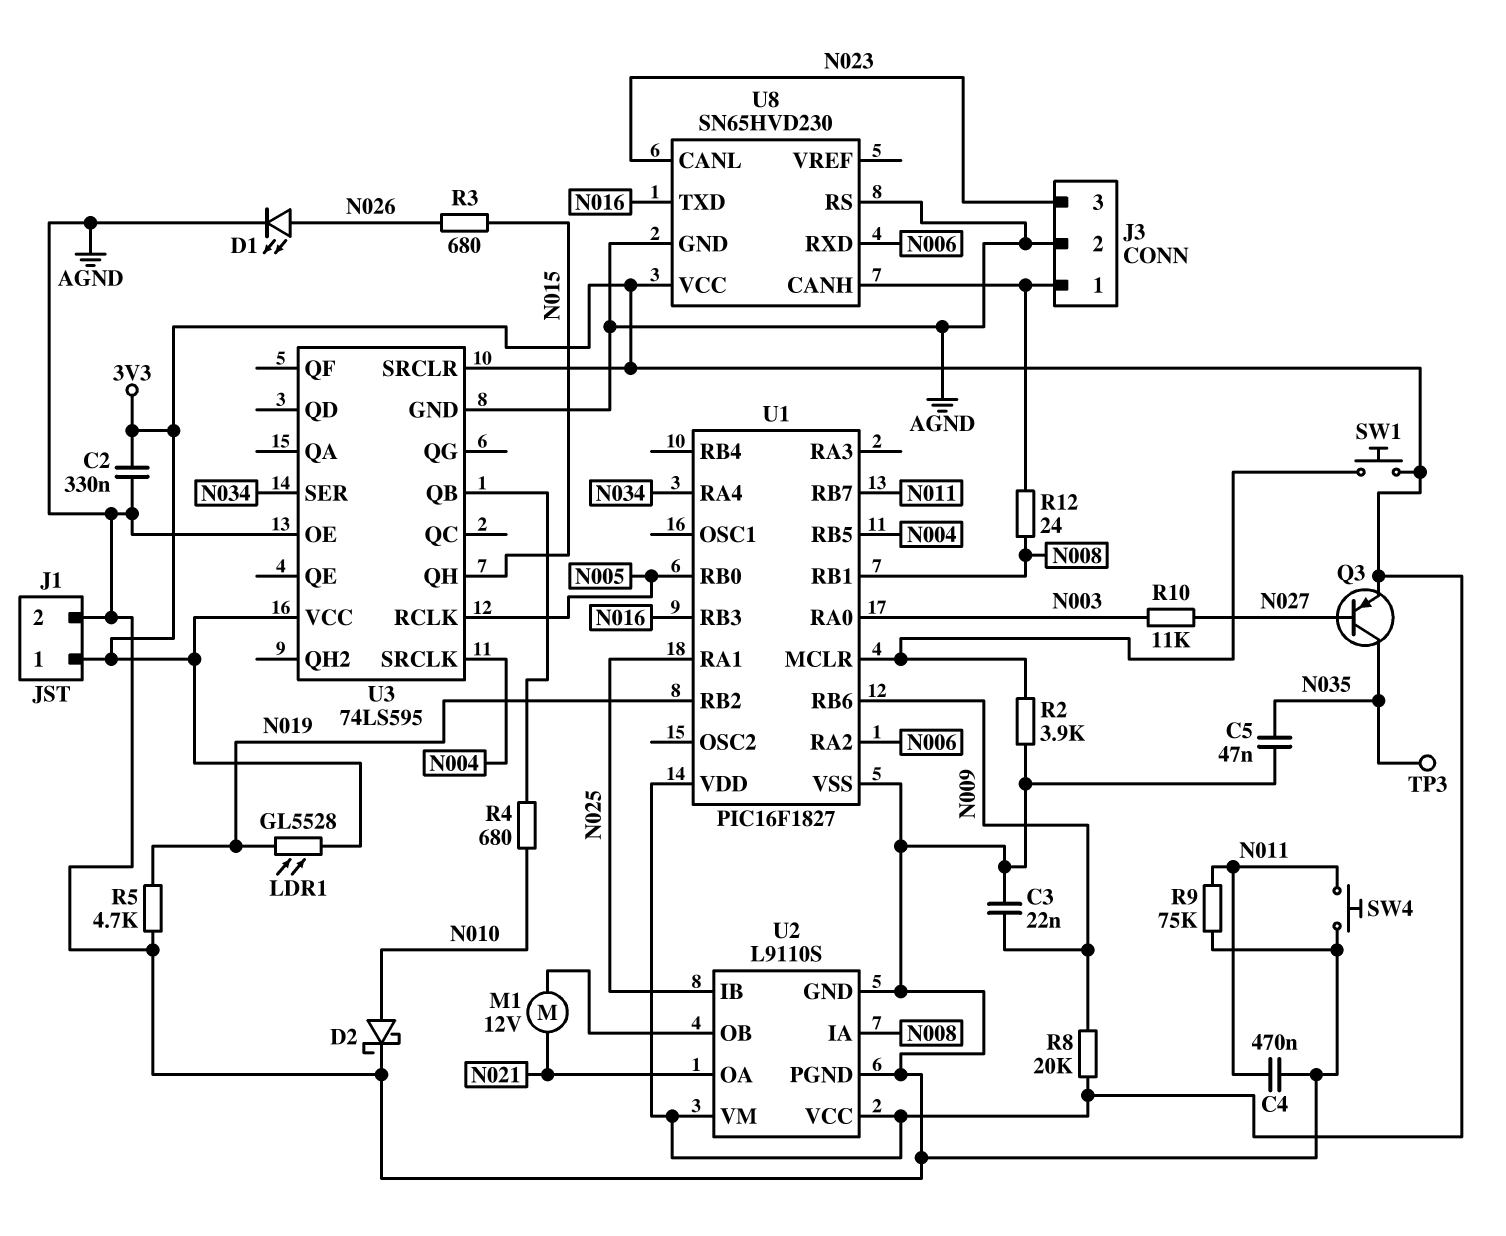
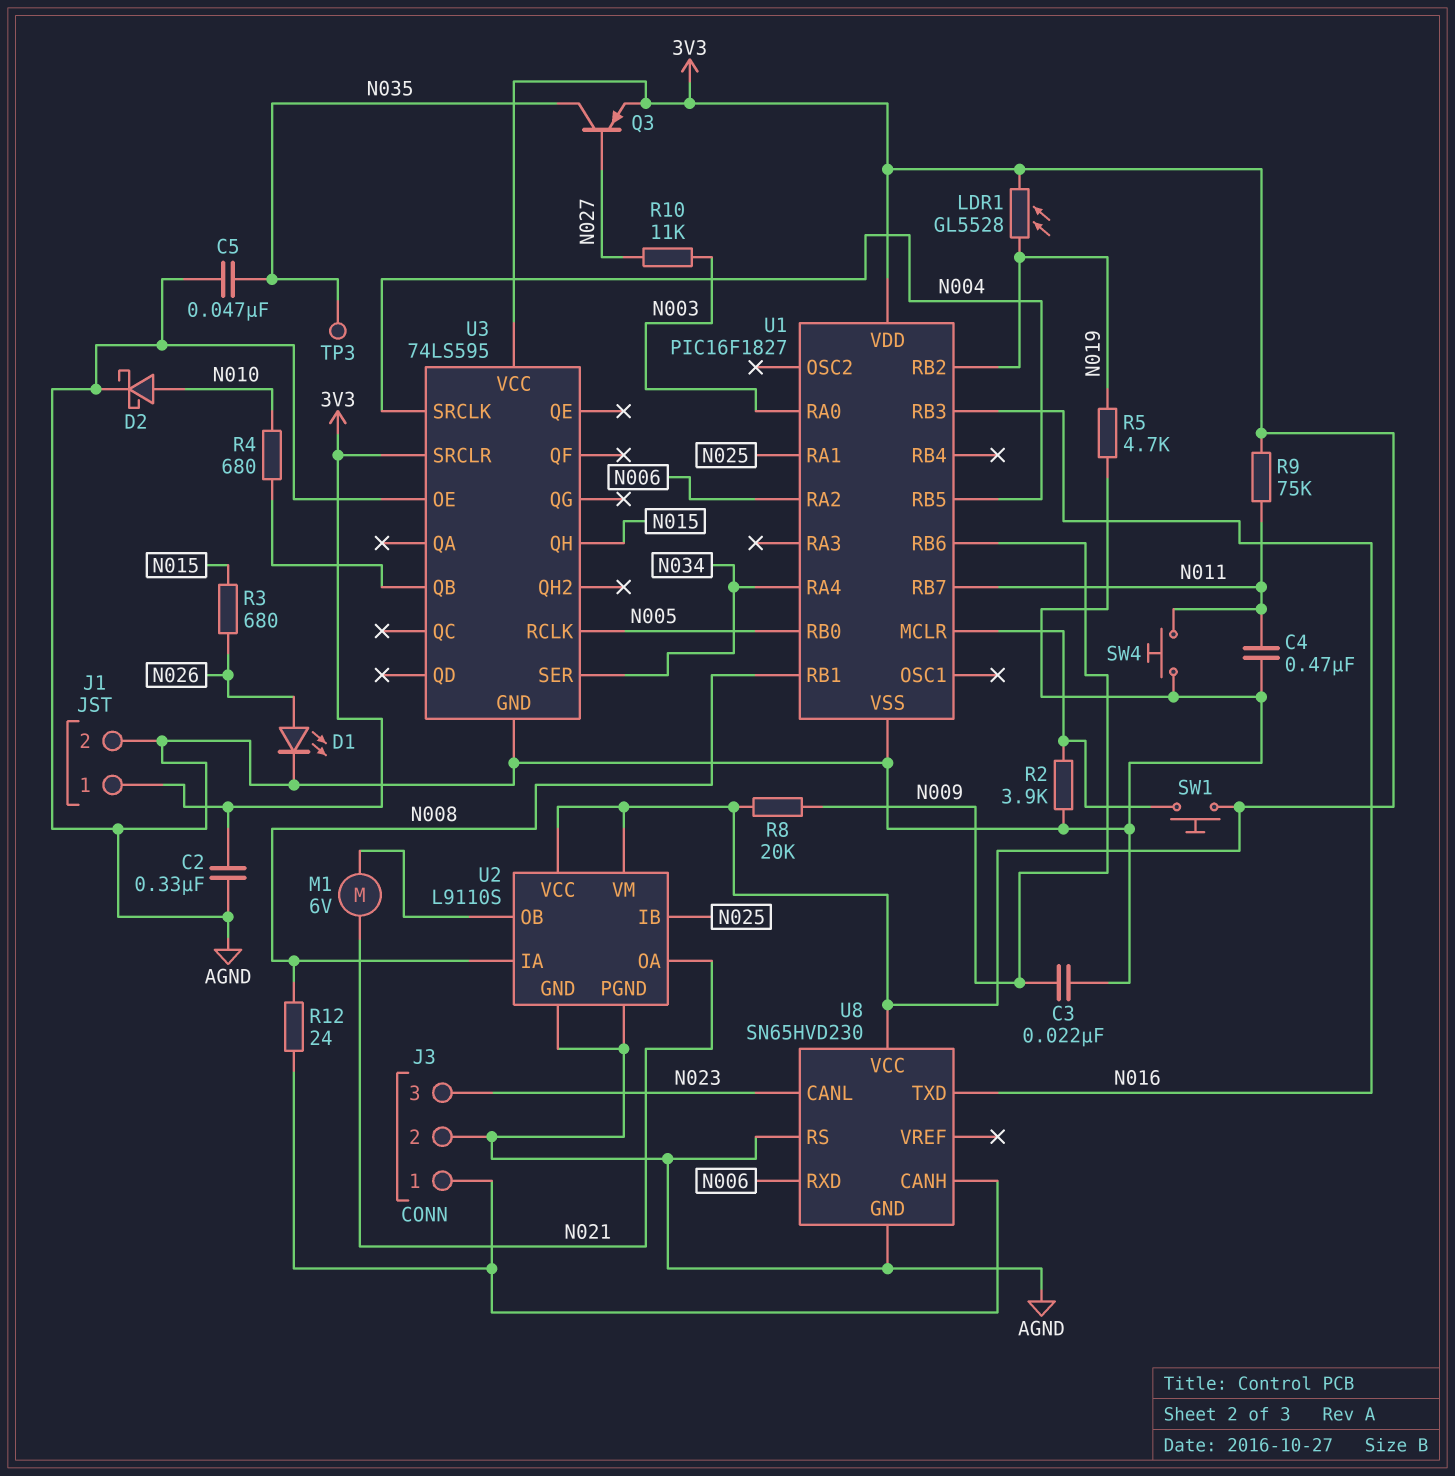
M1: motor 12V (N021, U2/OB) -> motor 6V (N021, U2/OB)
R9: 75k (AGND, N011) -> 75k (3V3, N011)

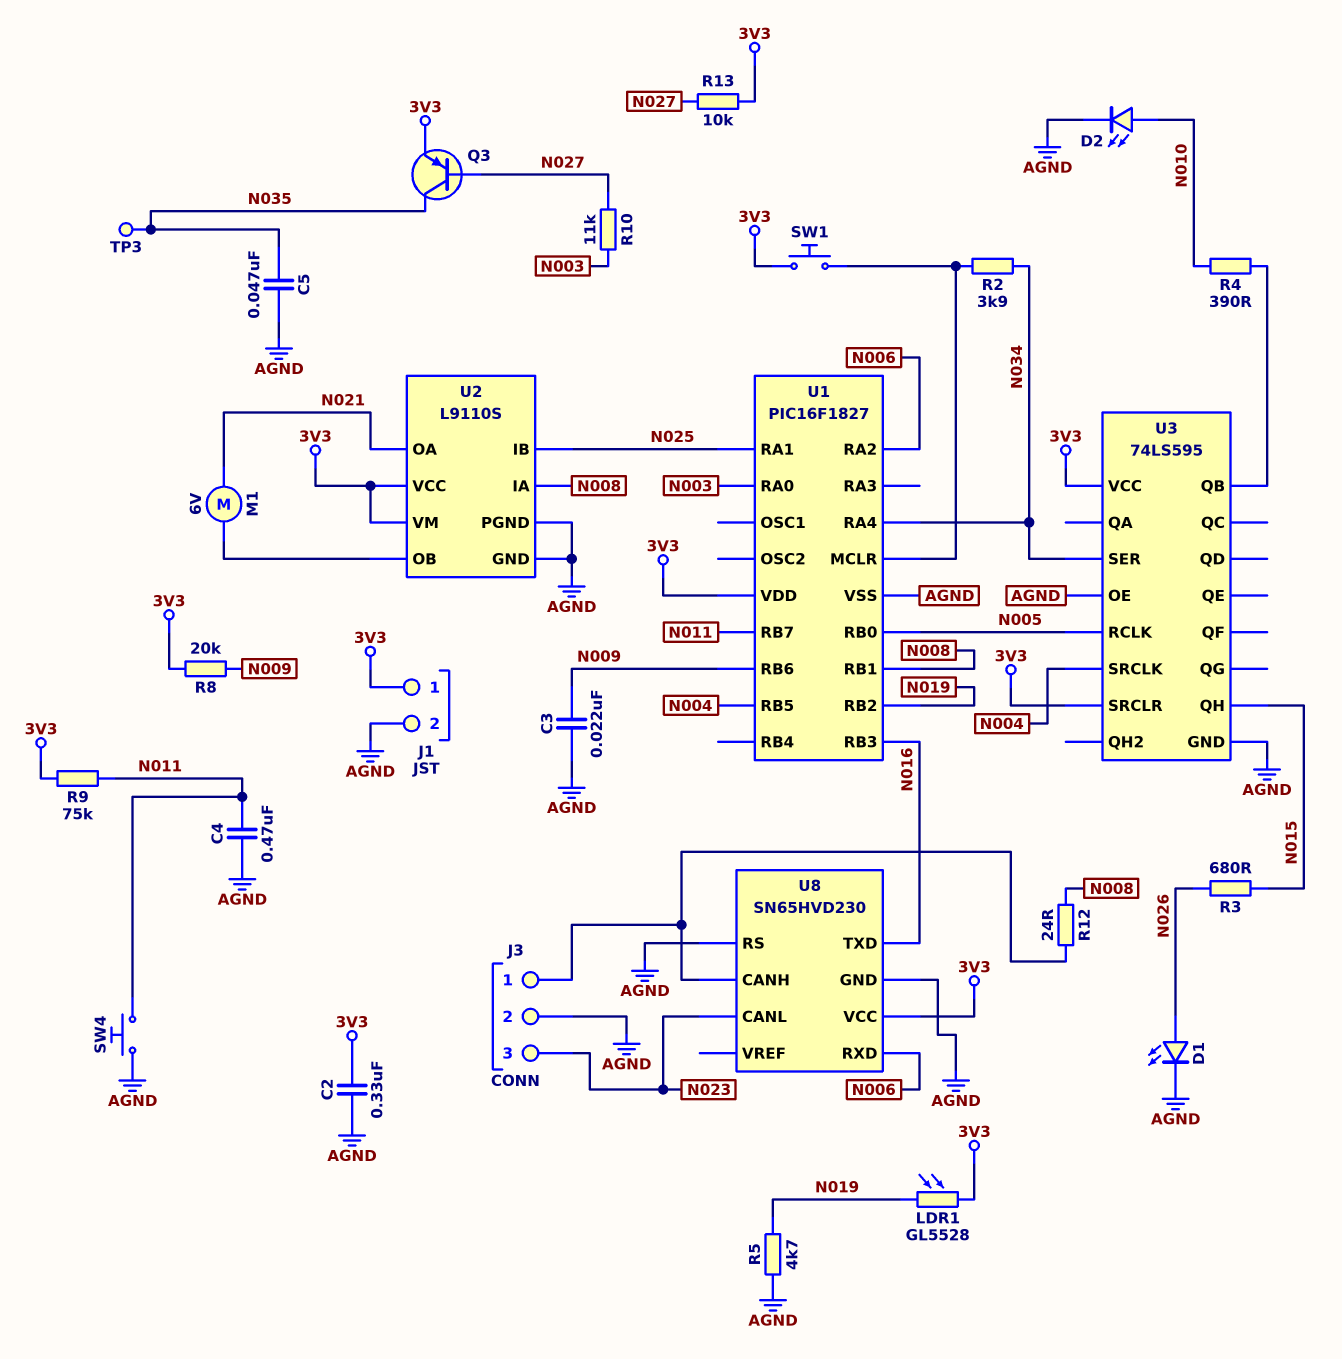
D2: schottky (A N010, K AGND) -> LED (A N010, K AGND)
R2: 3.9k (AGND, U1/MCLR) -> 3.9k (N034, U1/MCLR)
R4: 680 (N010, U3/QB) -> 390 (N010, U3/QB)
R13: none -> 10k (3V3, N027)

